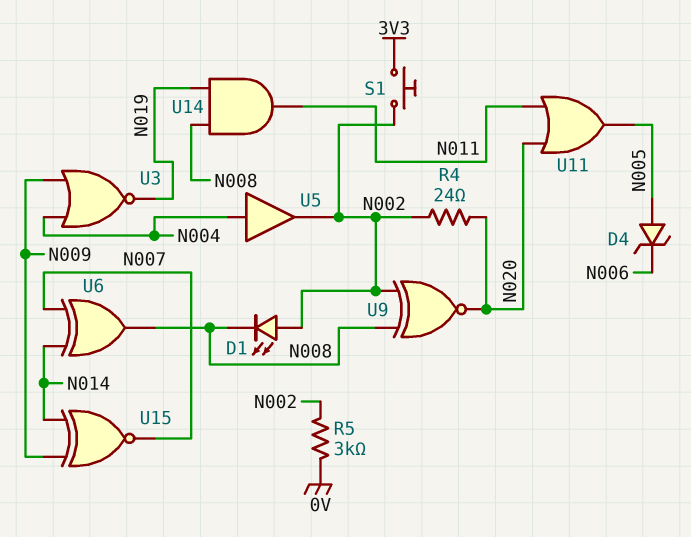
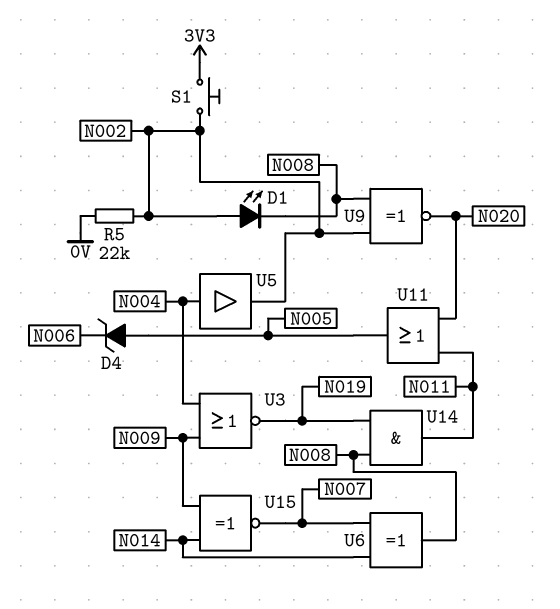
R4: 24 (N002, N020) -> none
R5: 3k (0V, N002) -> 22k (0V, N002)

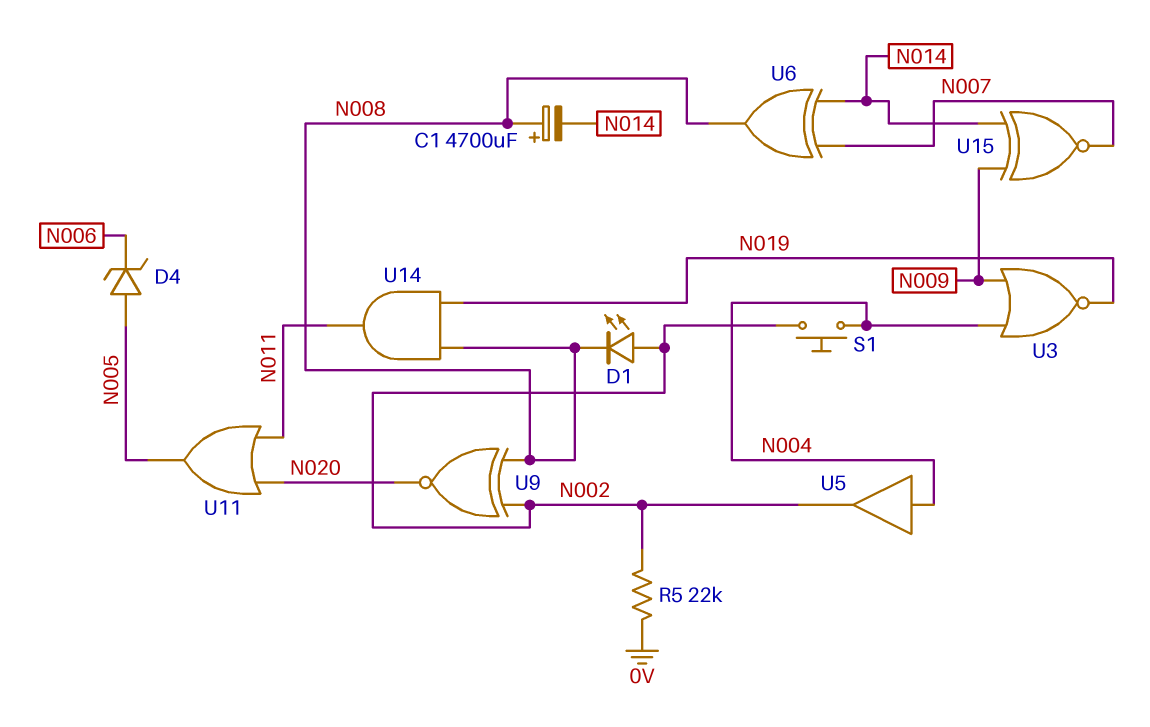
C1: none -> 4700uF (plus N008, minus N014)
S1: button (3V3, N002) -> button (N002, N004)

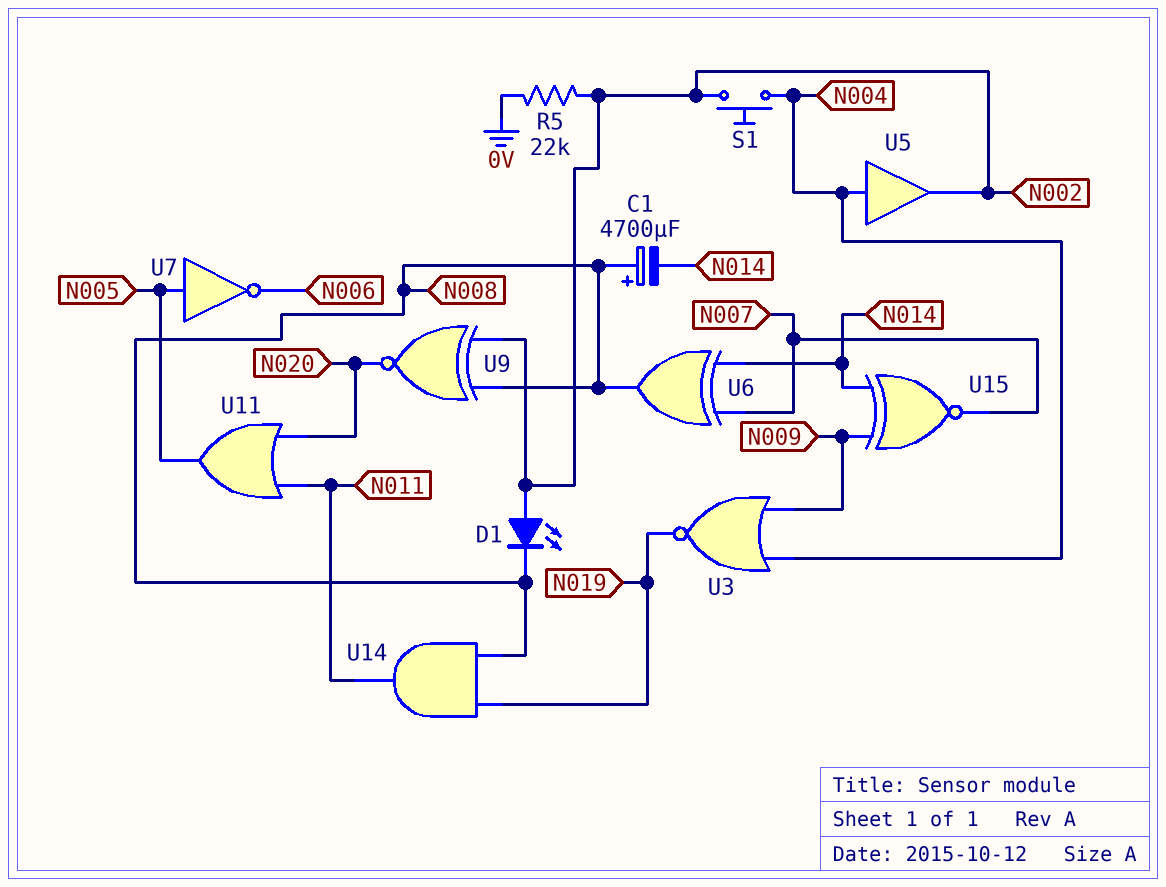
D4: zener (A N005, K N006) -> none
U7: none -> NOT (in N005, out N006)

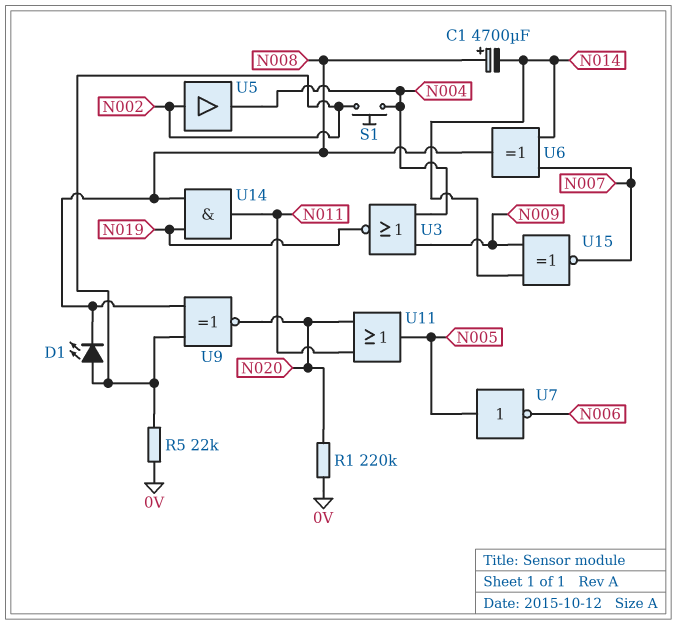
R1: none -> 220k (0V, N020)
U5: buffer (in N004, out N002) -> buffer (in N002, out N004)

